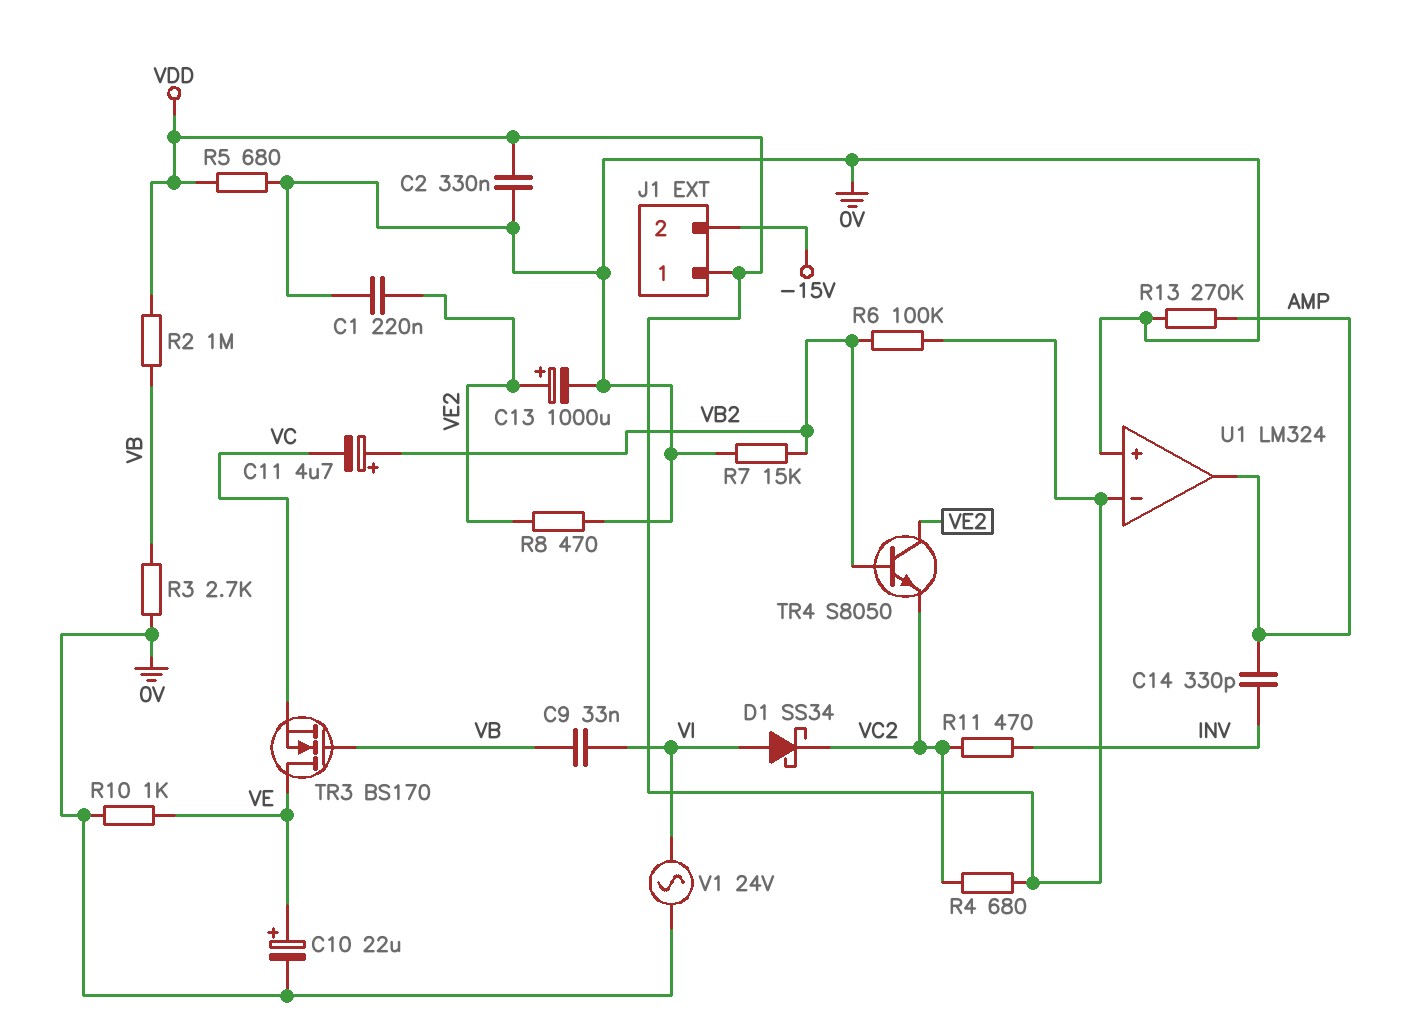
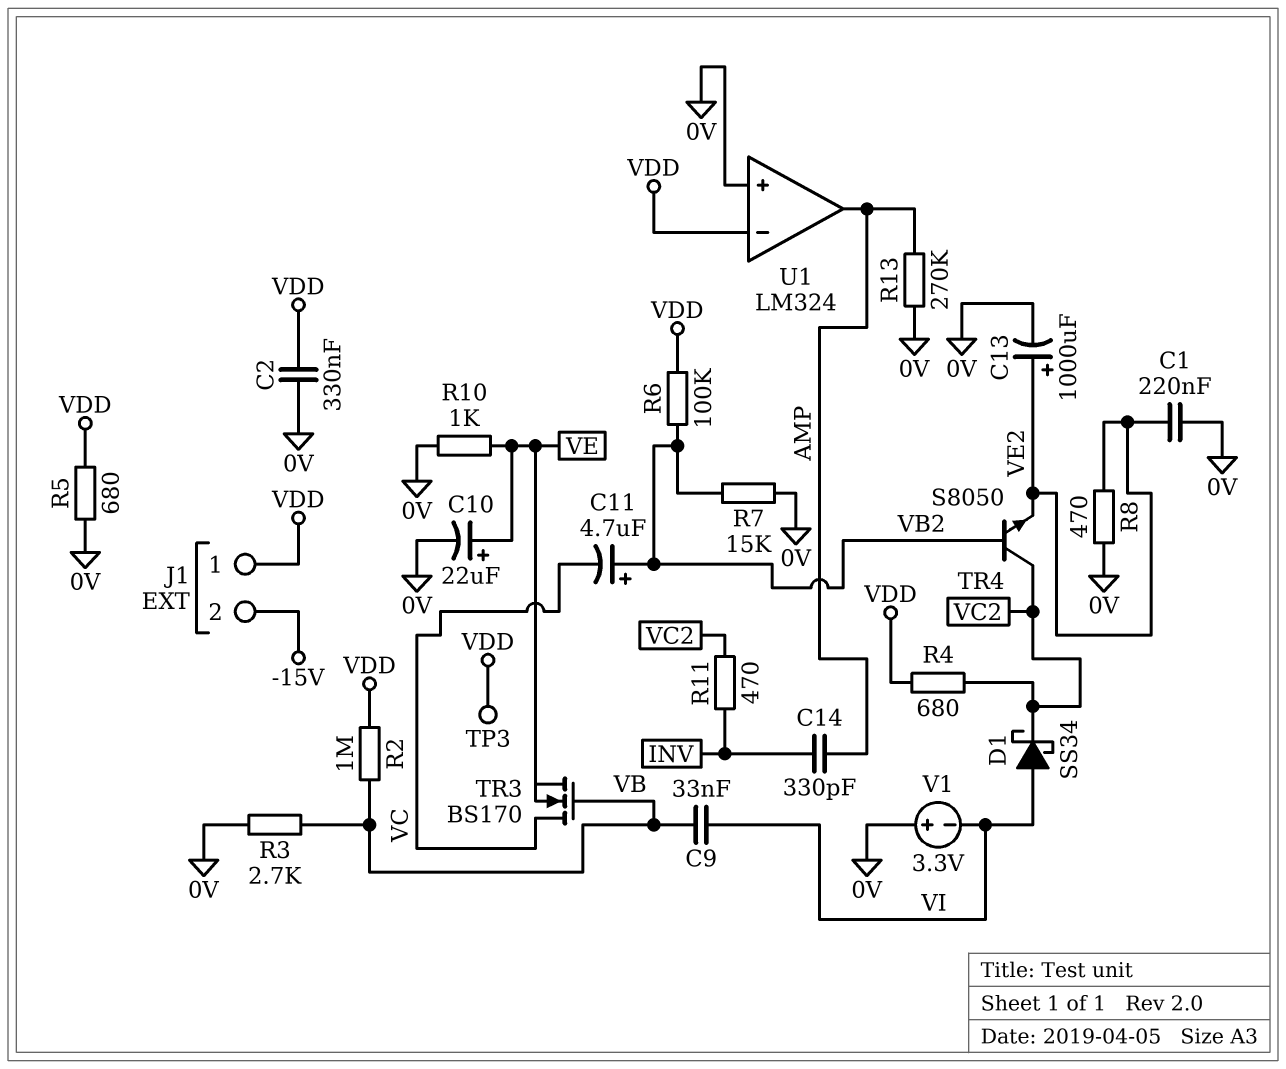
TP3: none -> test point (VDD)
TR3: NMOS BS170 (G VB, D VE, S VC) -> NMOS BS170 (G VB, D VC, S VE)
TR4: NPN S8050 (B VB2, C VE2, E VC2) -> NPN S8050 (B VB2, C VC2, E VE2)
V1: AC 24V (0V, VI) -> 3.3V (plus 0V, minus VI)

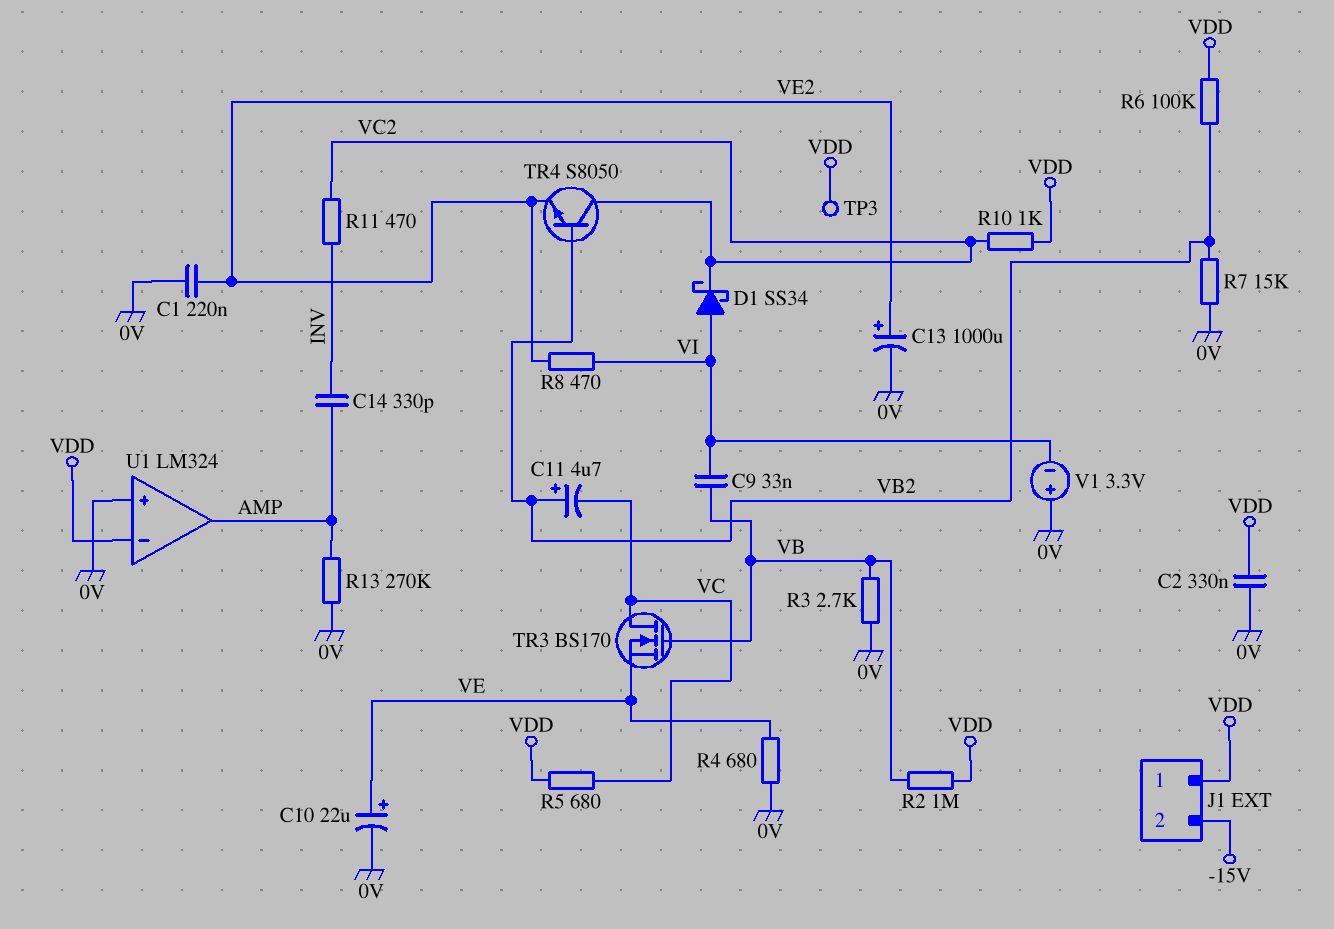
R4: 680 (VC2, VDD) -> 680 (0V, VE)
R5: 680 (0V, VDD) -> 680 (VC, VDD)
R8: 470 (0V, VE2) -> 470 (VE2, VI)
R10: 1k (0V, VE) -> 1k (VC2, VDD)

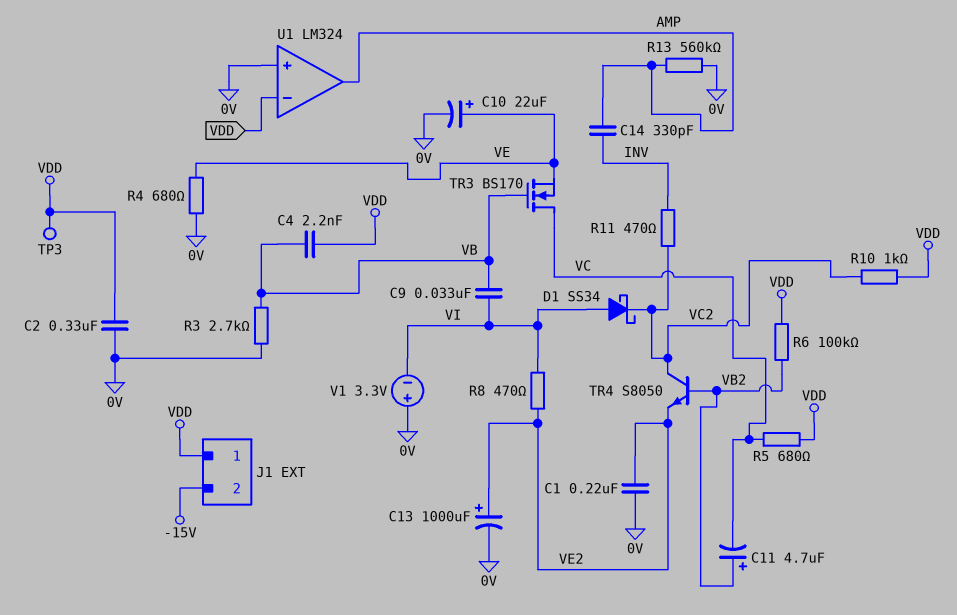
C4: none -> 2.2nF (VB, VDD)
R2: 1M (VB, VDD) -> none
R7: 15k (0V, VB2) -> none
R13: 270k (0V, AMP) -> 560k (0V, AMP)

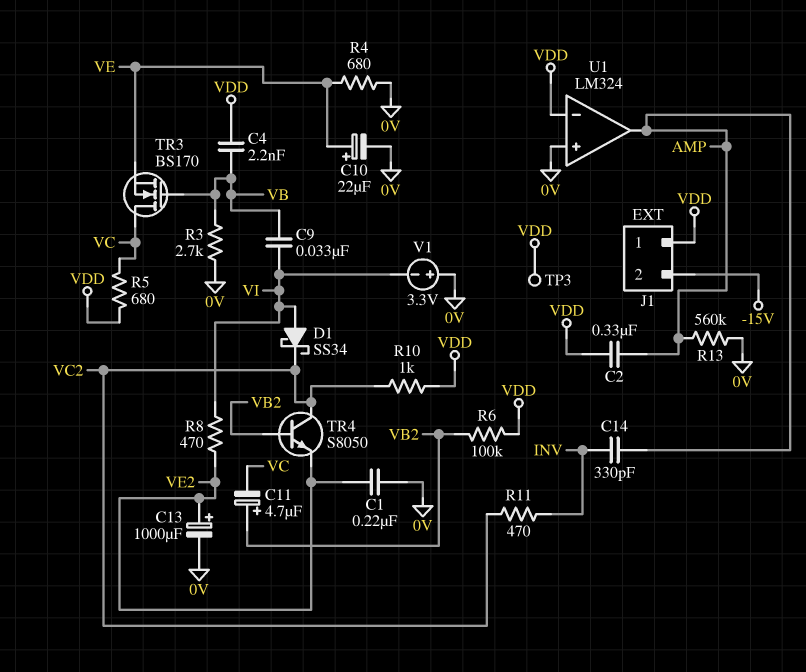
C2: 330nF (0V, VDD) -> 330nF (AMP, VDD)

